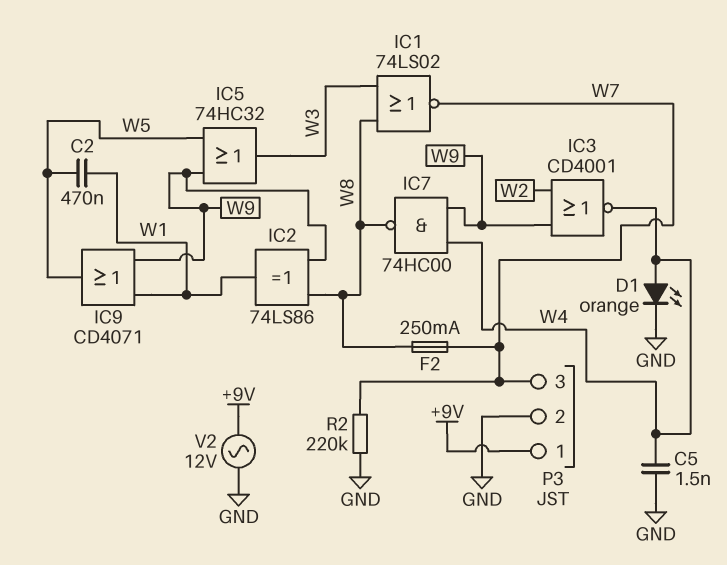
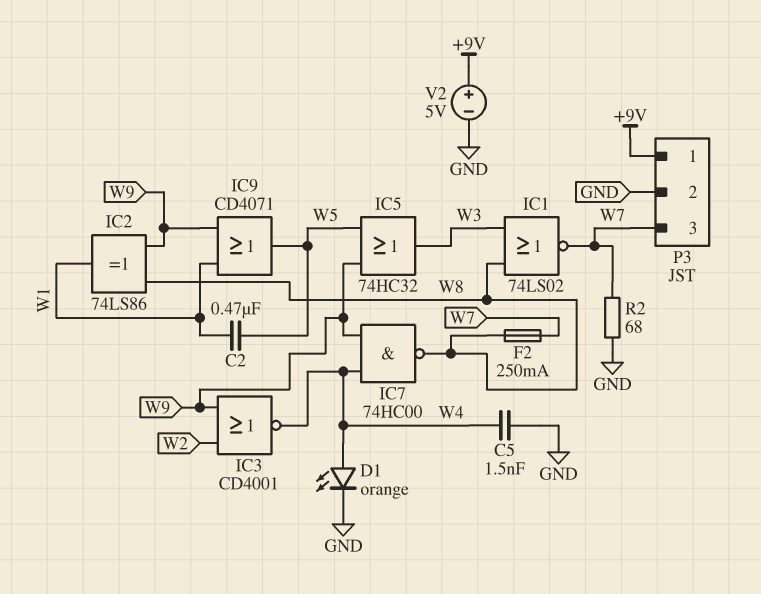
R2: 220k (GND, W7) -> 68 (GND, W7)
V2: AC 12V (+9V, GND) -> 5V (plus +9V, minus GND)

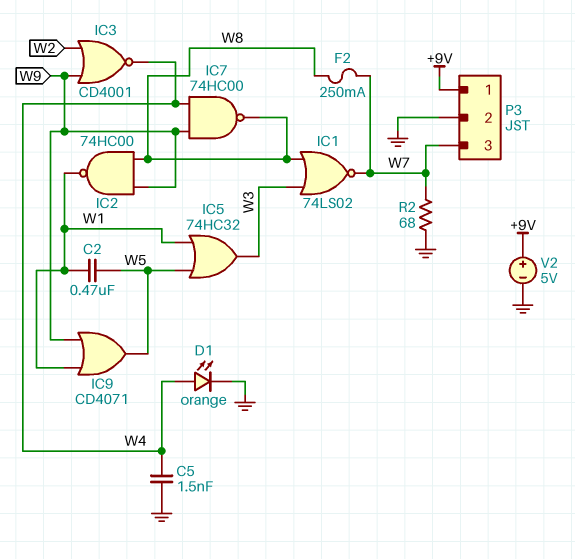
IC2: XOR 74LS86 (in W8, in W9, out W1) -> NAND 74HC00 (in W8, in W9, out W1)
IC5: OR 74HC32 (in W5, in W9, out W3) -> OR 74HC32 (in W1, in W5, out W3)

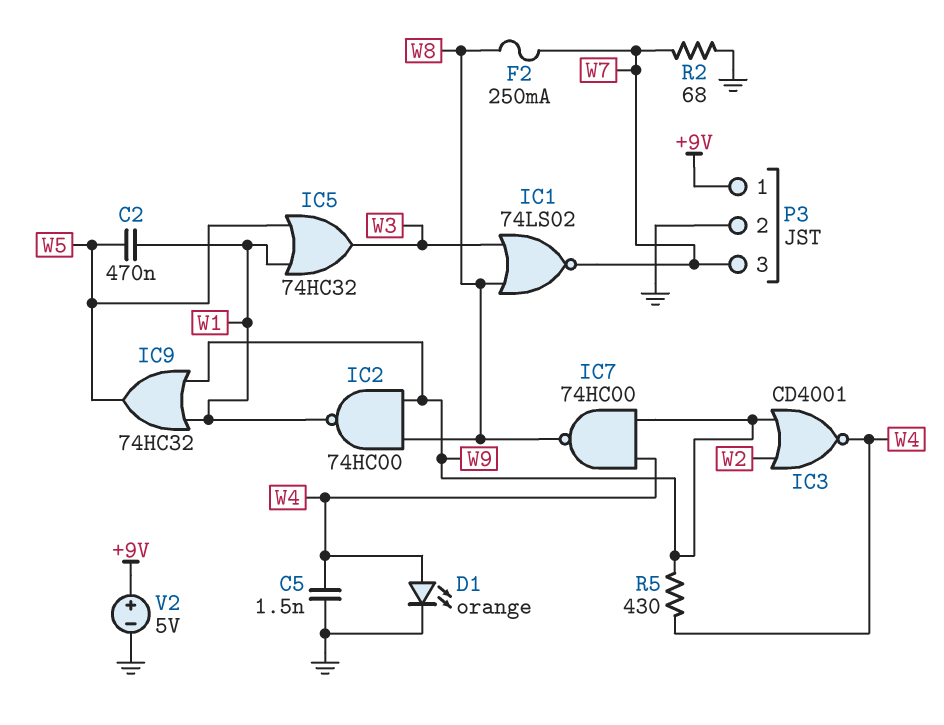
IC9: OR CD4071 (in W1, in W9, out W5) -> OR 74HC32 (in W1, in W9, out W5)
R5: none -> 430 (W4, W9)

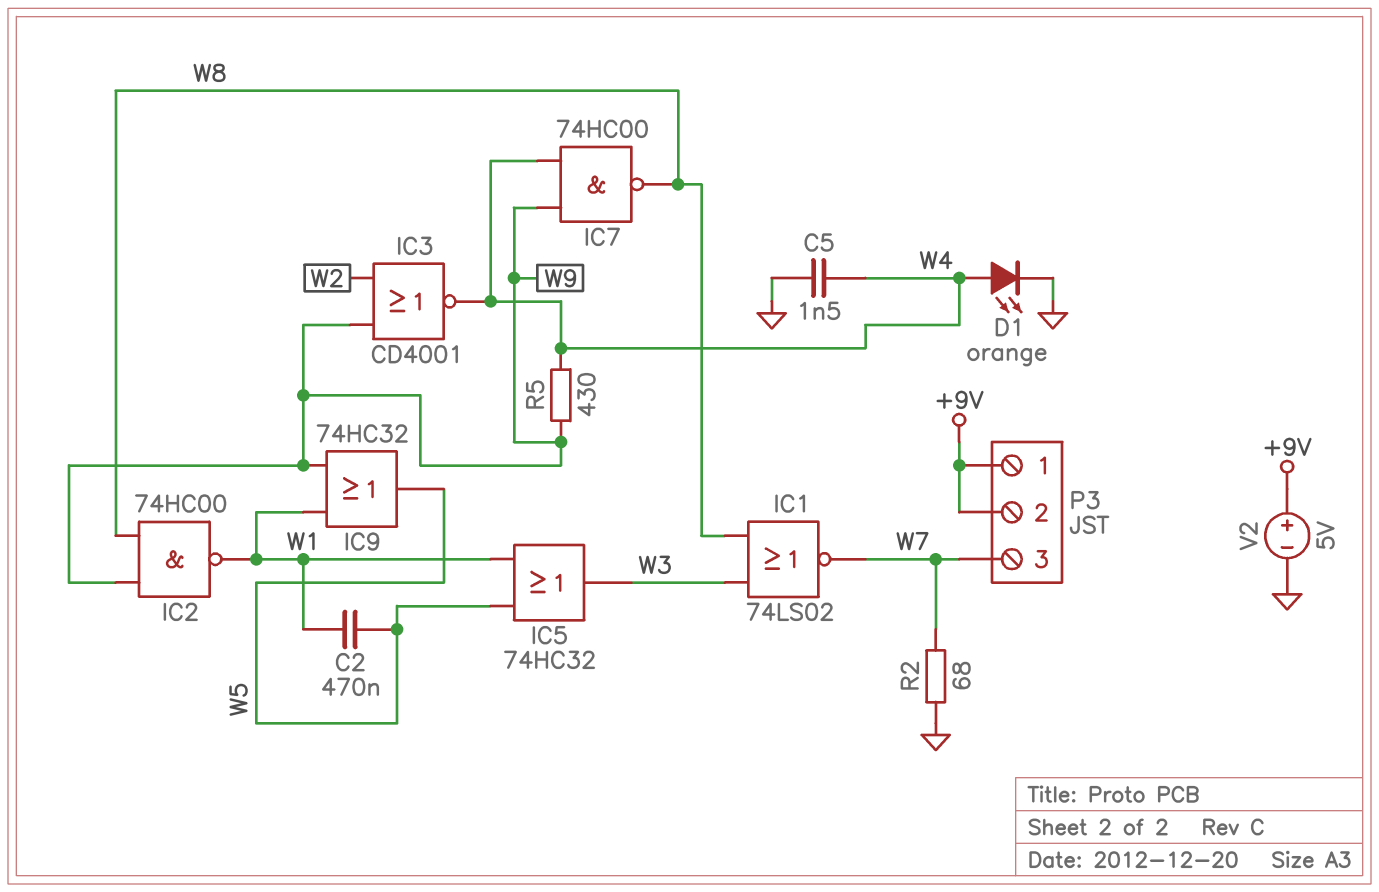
F2: 250mA (W7, W8) -> none
P3 pin 2: GND -> +9V

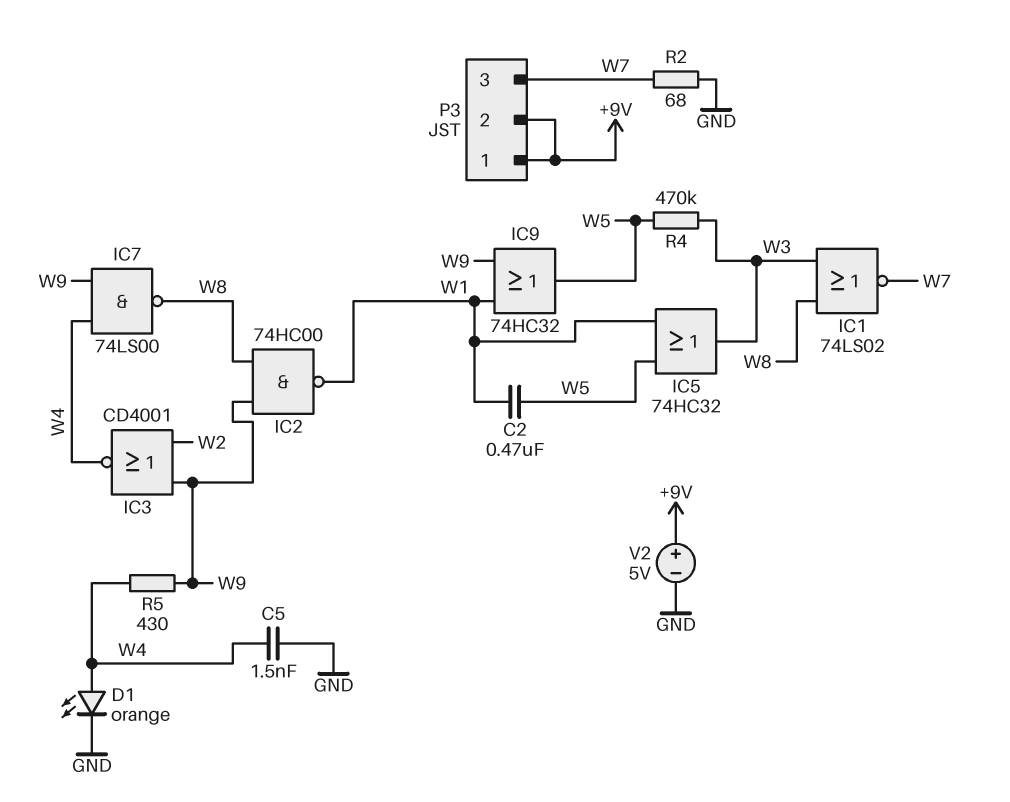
IC7: NAND 74HC00 (in W4, in W9, out W8) -> NAND 74LS00 (in W4, in W9, out W8)
R4: none -> 470k (W3, W5)

